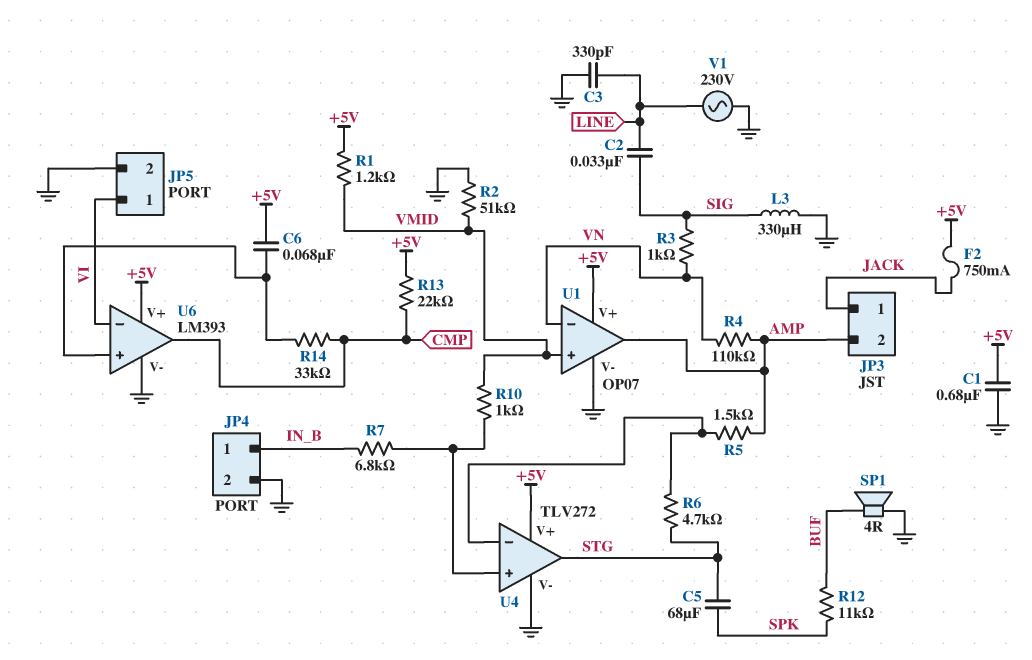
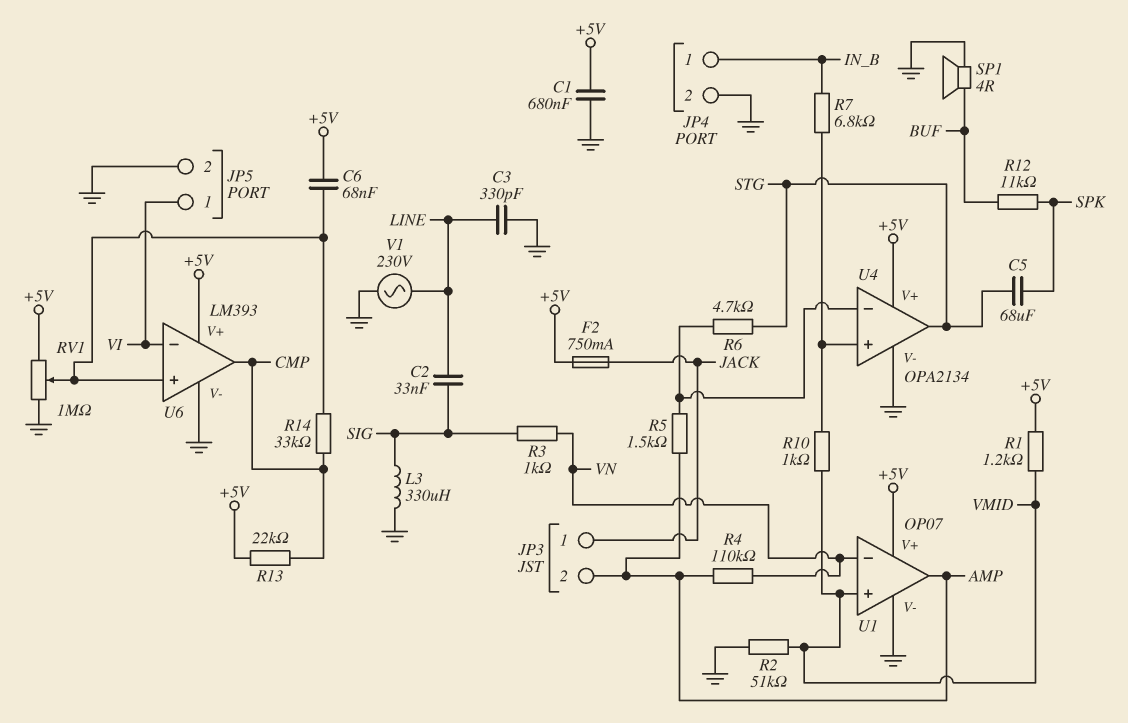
RV1: none -> 1M (+5V, GND, wiper U6/in+)
U4: TLV272 -> OPA2134

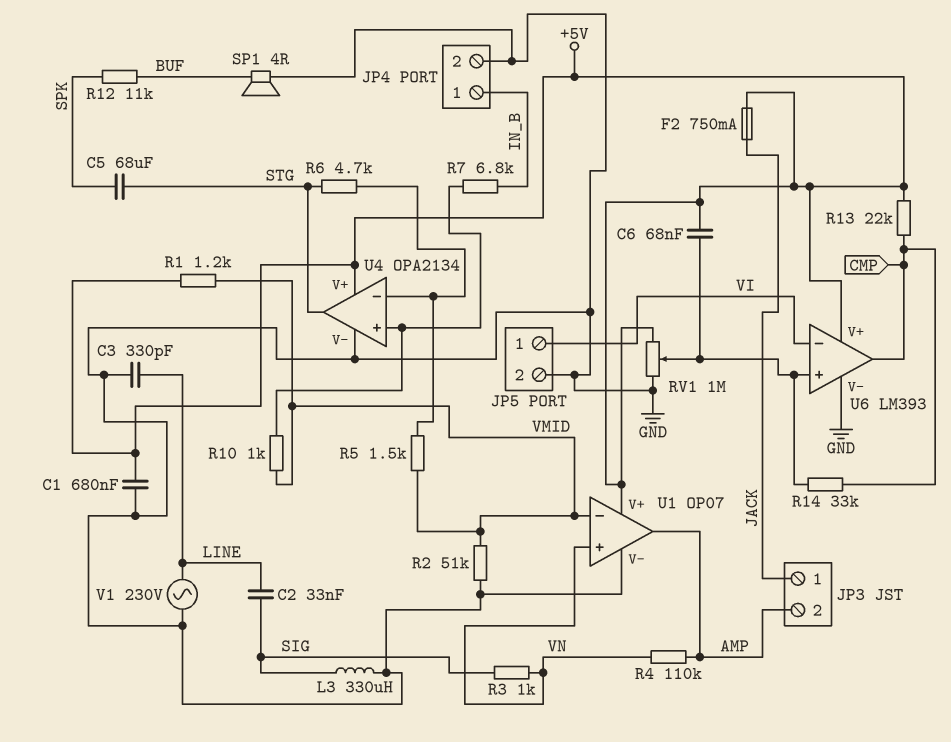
R5: 1.5k (AMP, U4/in-) -> 1.5k (U4/in-, VMID)
U1 pin in+: VMID -> VN
U1 pin in-: VN -> VMID

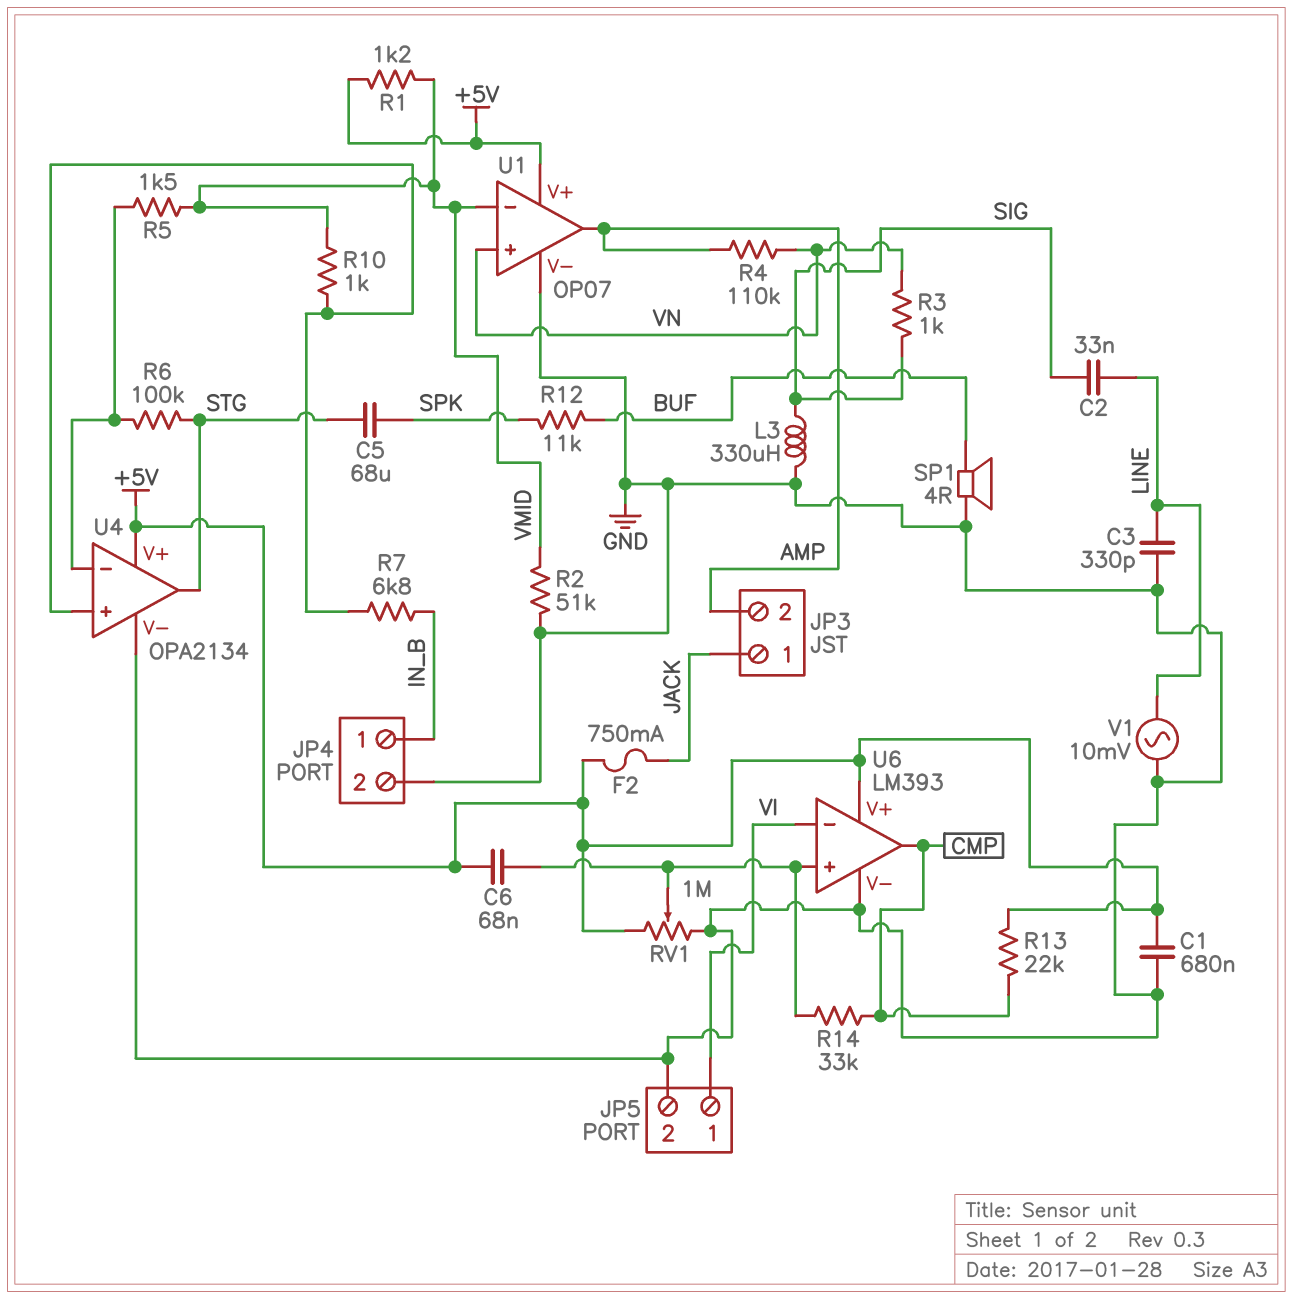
R6: 4.7k (STG, U4/in-) -> 100k (STG, U4/in-)
V1: AC 230V (GND, LINE) -> AC 10mV (GND, LINE)

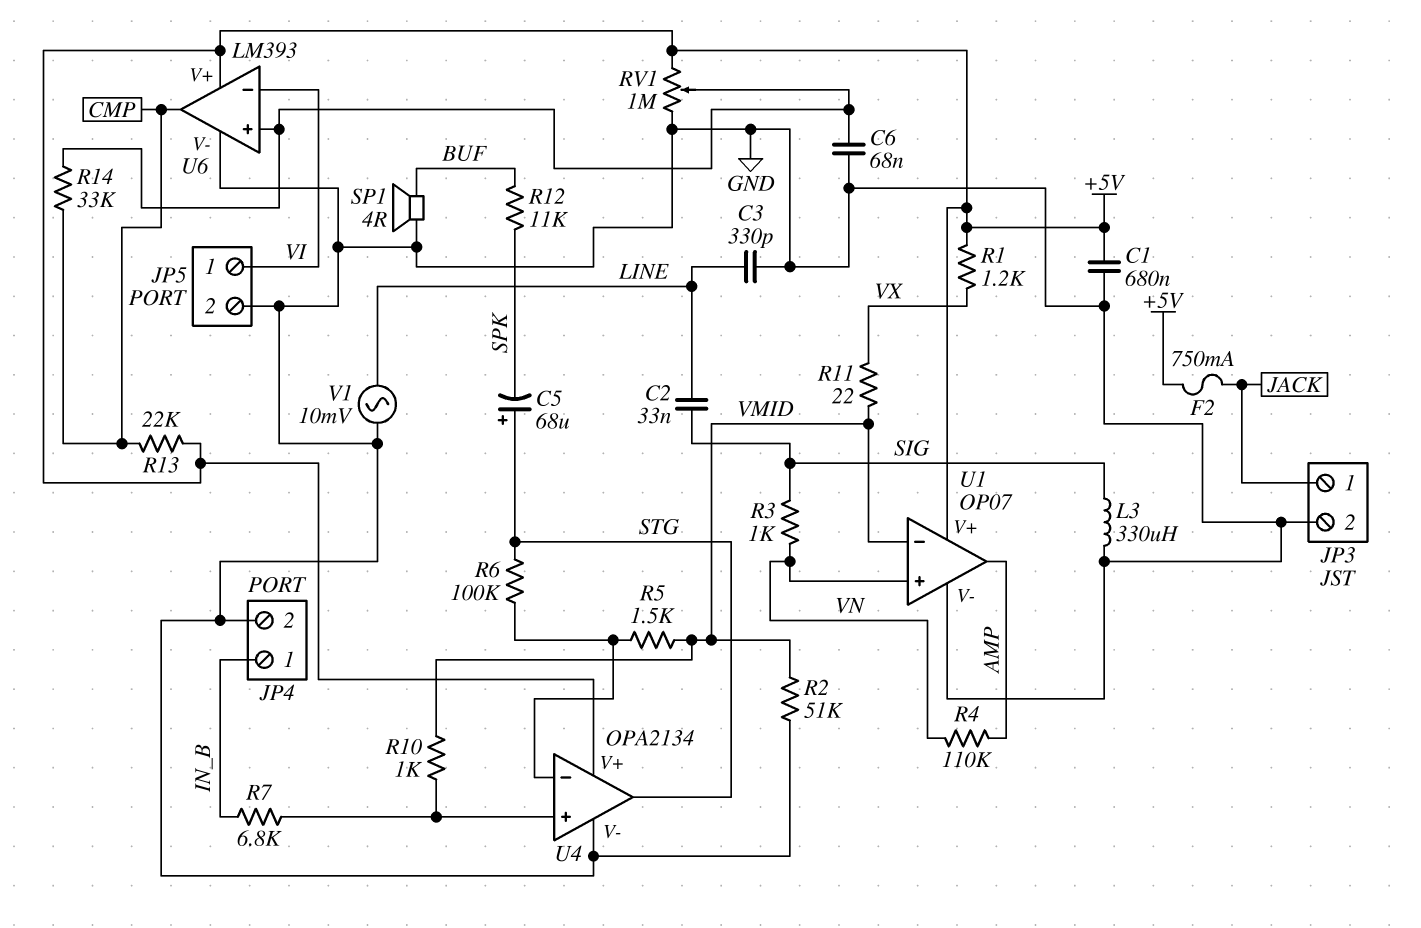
C5: 68uF (SPK, STG) -> 68uF (plus STG, minus SPK)
C6: 68nF (+5V, U6/in+) -> 68nF (GND, U6/in+)
JP3 pin 2: AMP -> GND
R1: 1.2k (+5V, VMID) -> 1.2k (+5V, VX)
R11: none -> 22 (VMID, VX)

